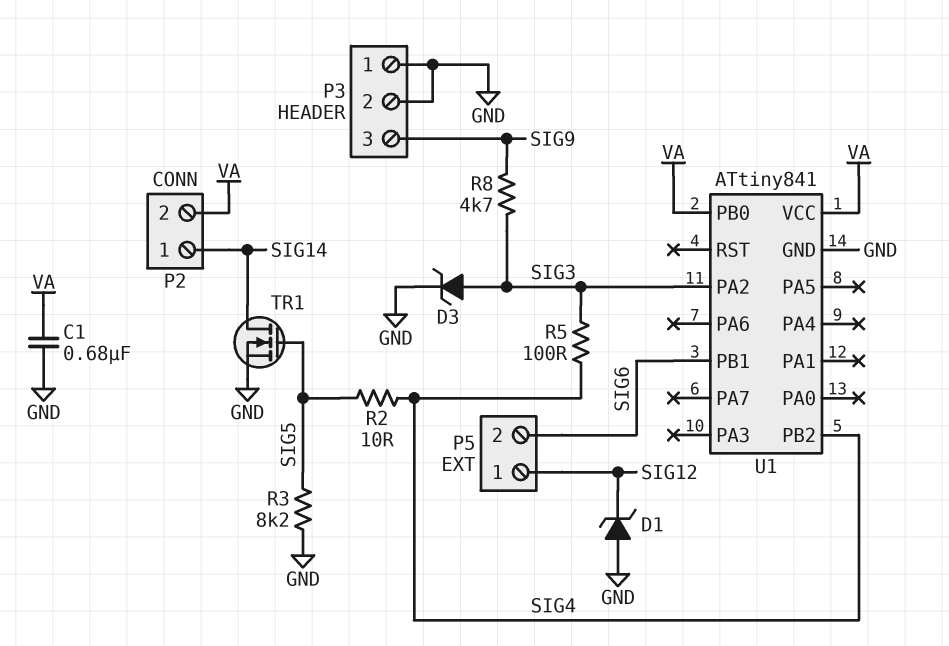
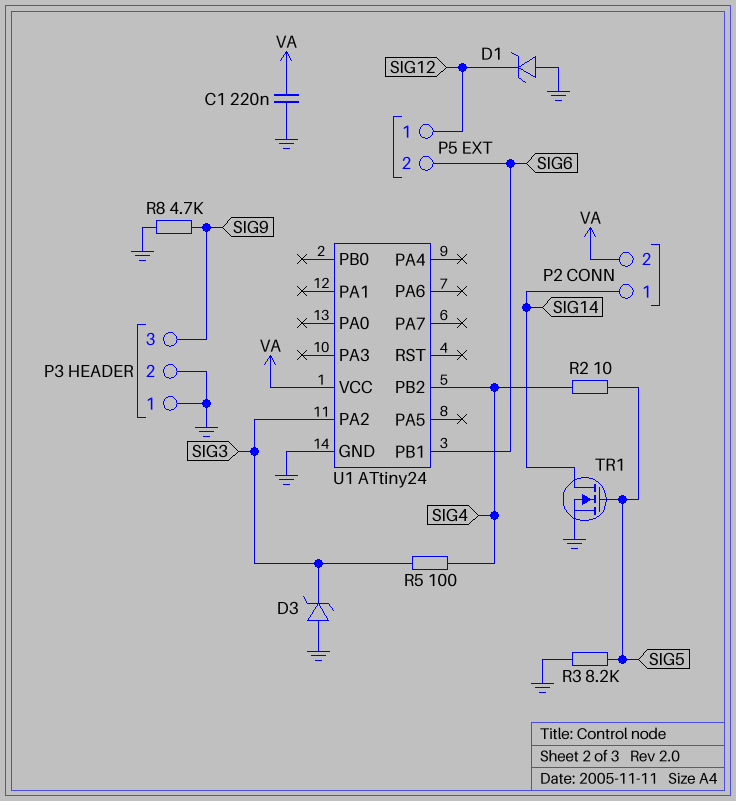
C1: 680nF (GND, VA) -> 220nF (GND, VA)
D3: zener (A SIG3, K GND) -> zener (A GND, K SIG3)
R8: 4.7k (SIG3, SIG9) -> 4.7k (GND, SIG9)
U1: ATtiny841 -> ATtiny24
U1 pin PB0: VA -> none

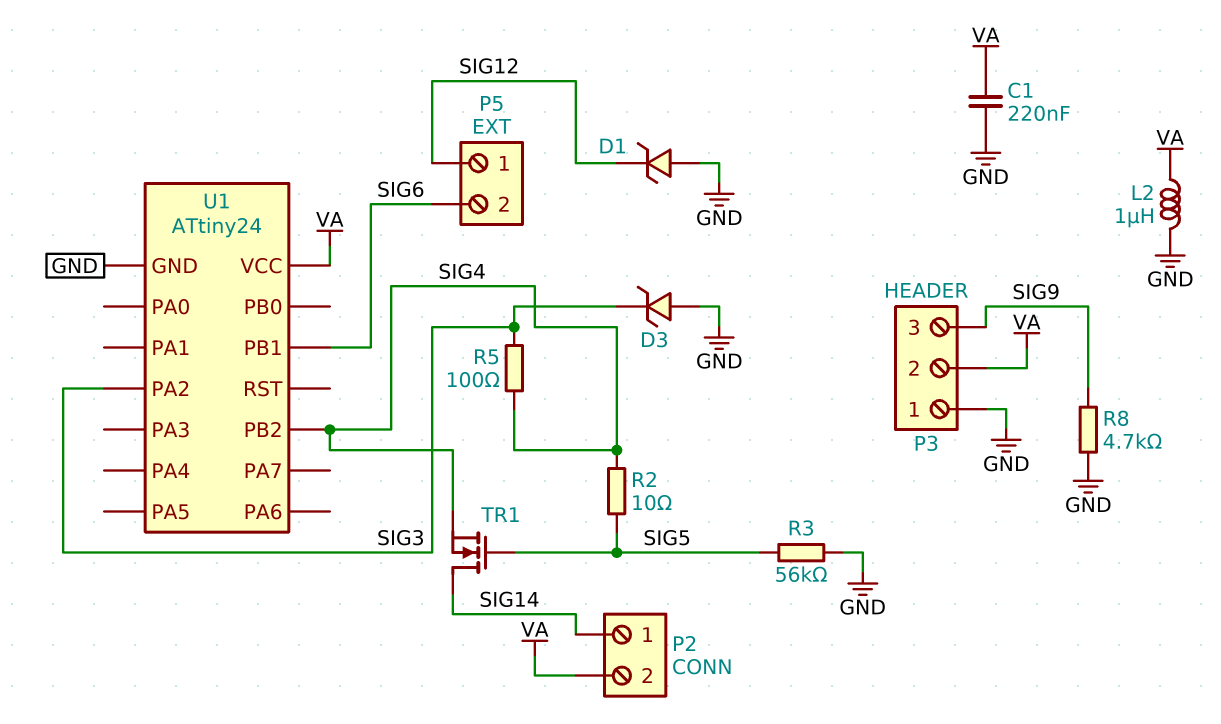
L2: none -> 1uH (GND, VA)
P3 pin 2: GND -> VA
R3: 8.2k (GND, SIG5) -> 56k (GND, SIG5)
TR1: NMOS (G SIG5, D SIG14, S GND) -> NMOS (G SIG5, D SIG14, S SIG4)

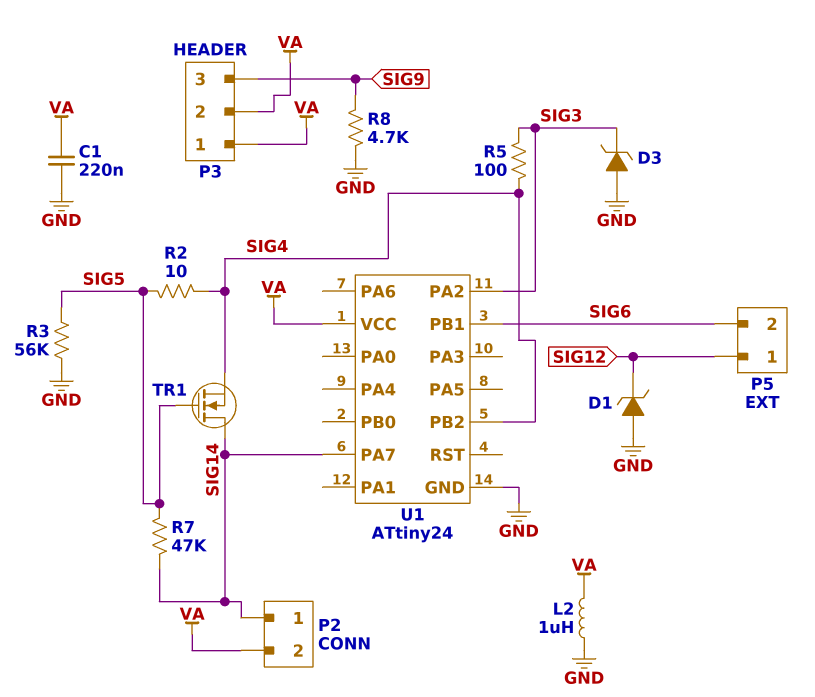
P3 pin 1: GND -> VA
R7: none -> 47k (SIG5, SIG14)
U1 pin PA7: none -> SIG14

